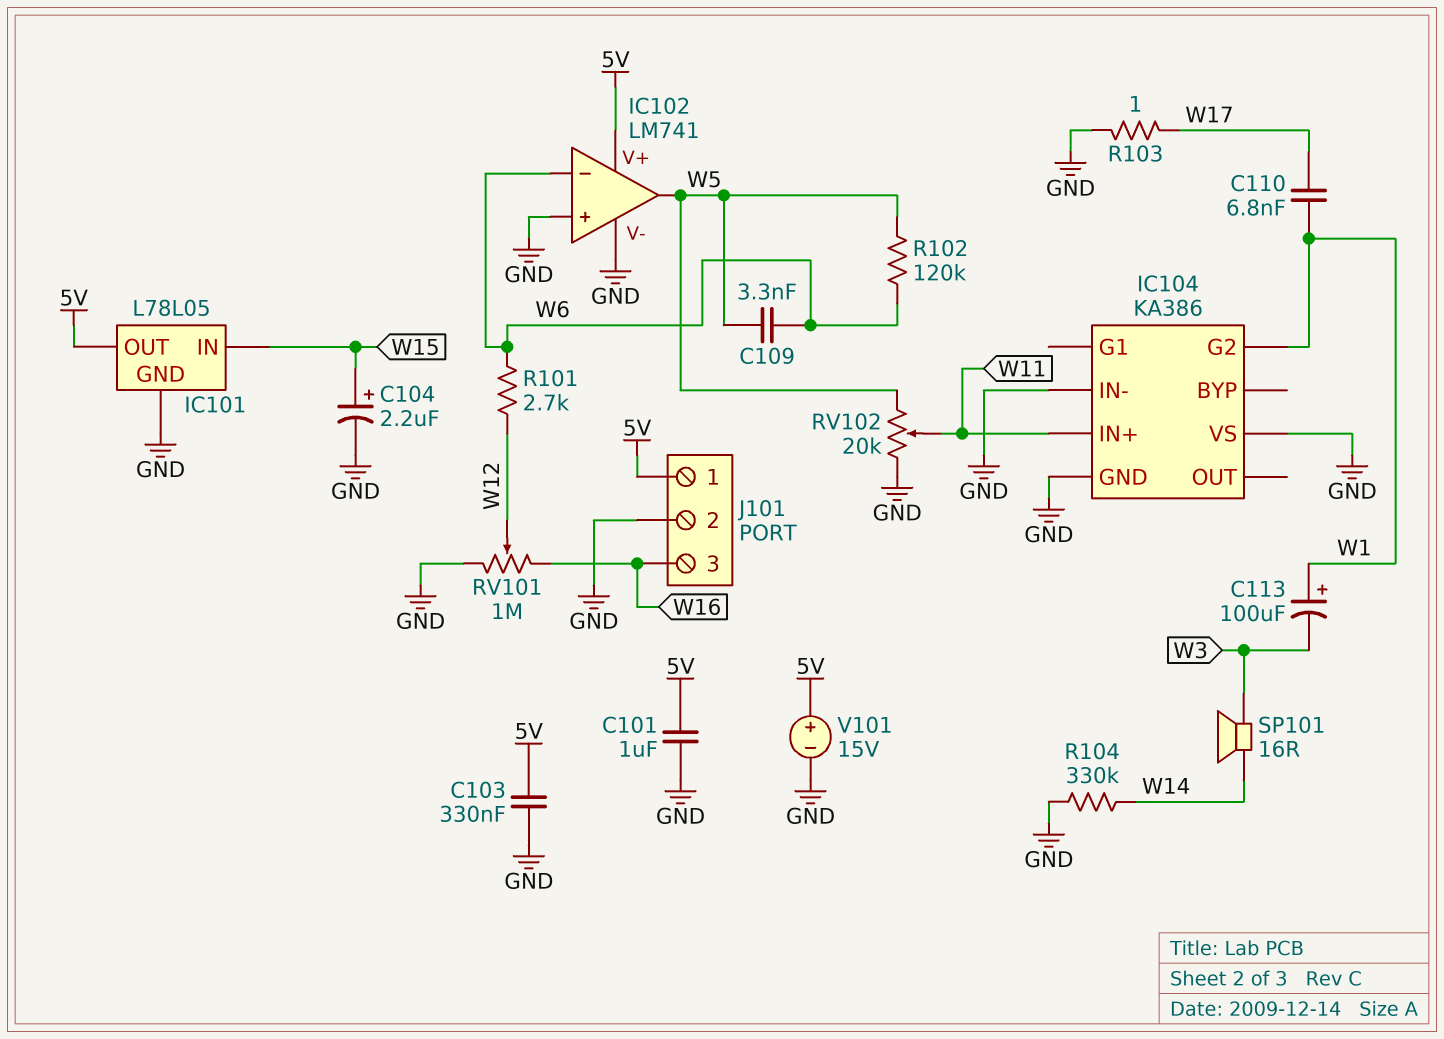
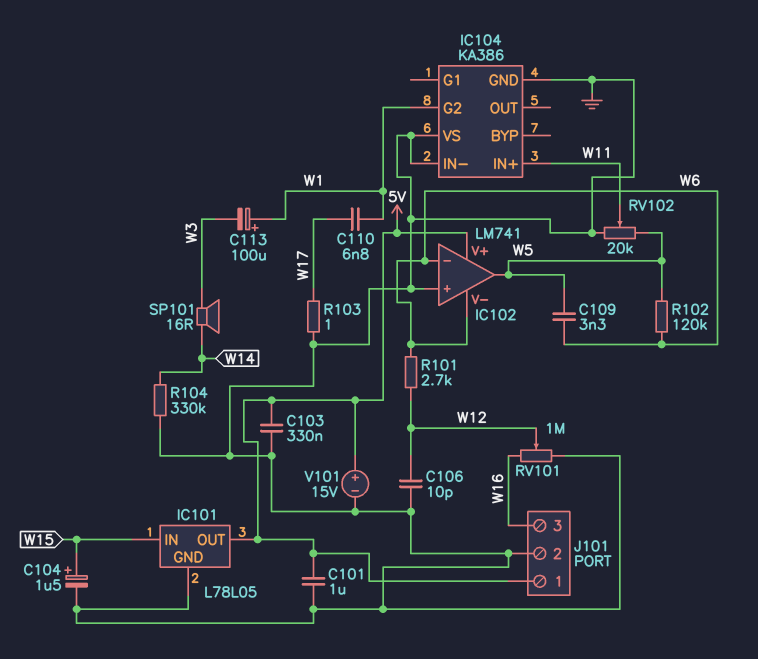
C104: 2.2uF (plus W15, minus GND) -> 1.5uF (plus W15, minus GND)
C106: none -> 10pF (GND, W12)
IC102 pin V-: GND -> W6

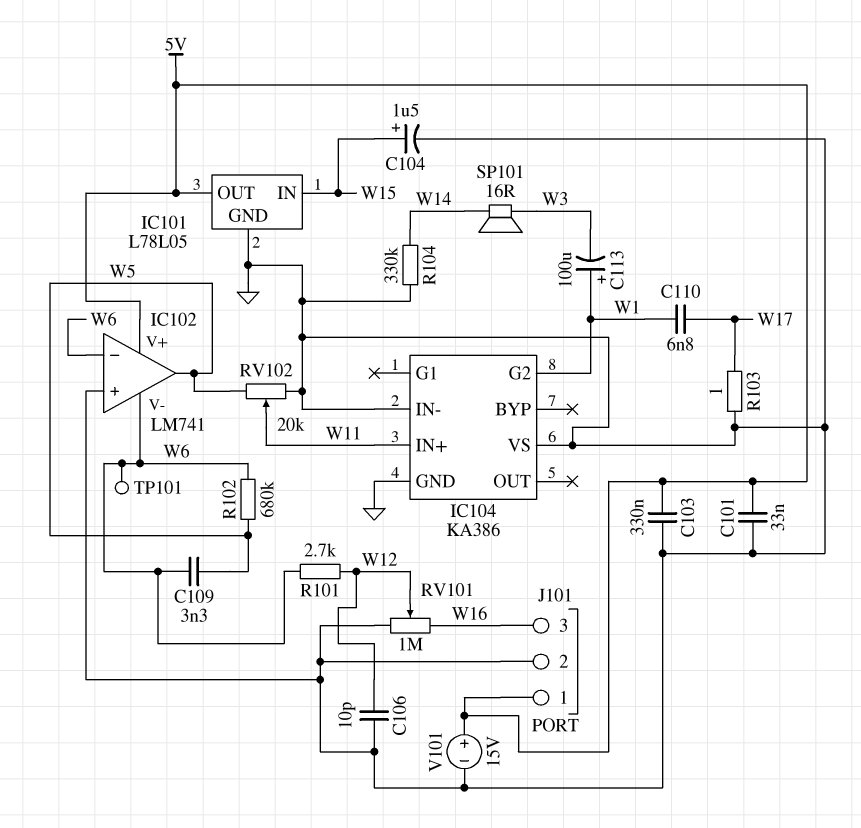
C101: 1uF (5V, GND) -> 33nF (5V, GND)
R102: 120k (W5, W6) -> 680k (W5, W6)
TP101: none -> test point (W6)

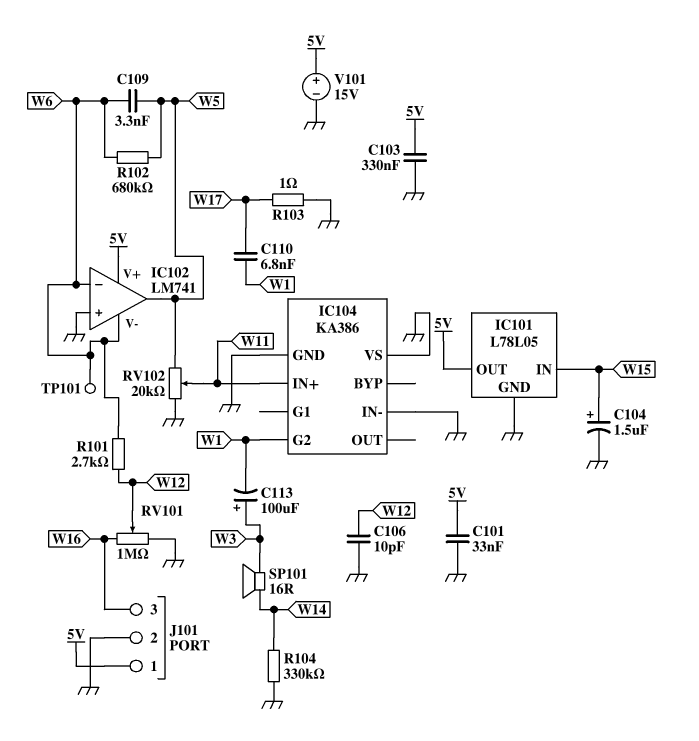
C113: 100uF (plus W1, minus W3) -> 100uF (plus W3, minus W1)

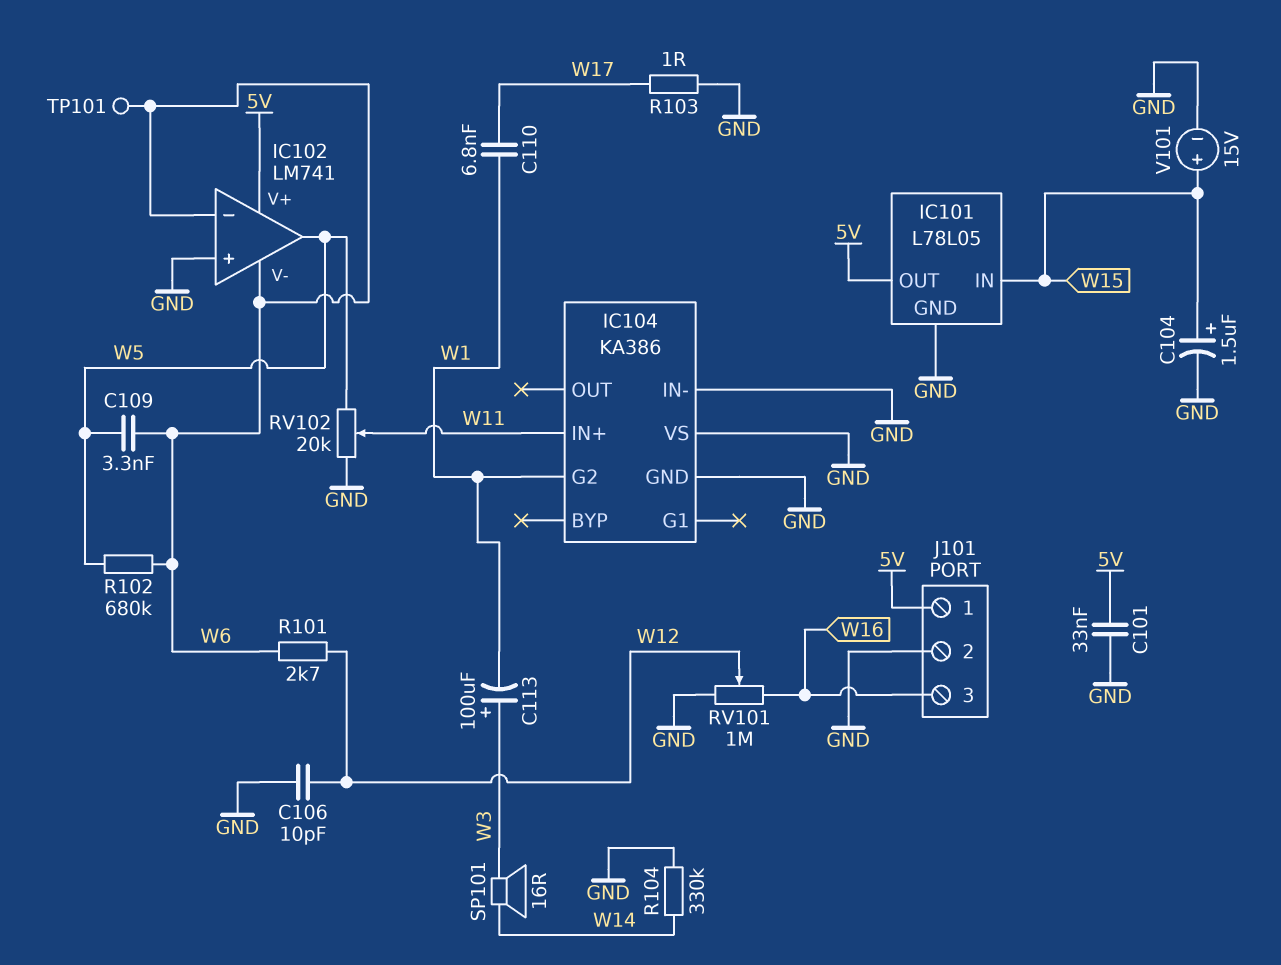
C103: 330nF (5V, GND) -> none
V101: 15V (plus 5V, minus GND) -> 15V (plus W15, minus GND)

